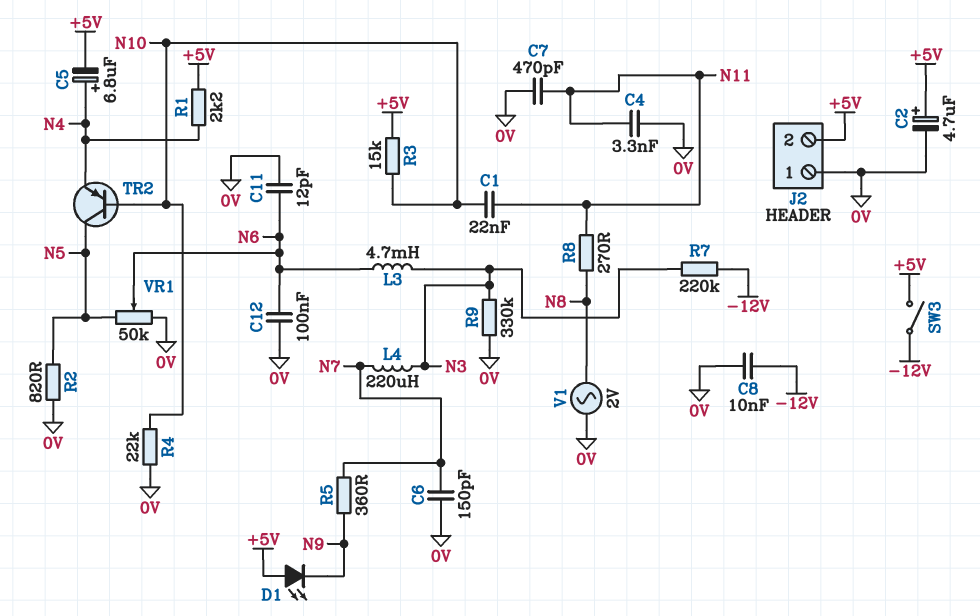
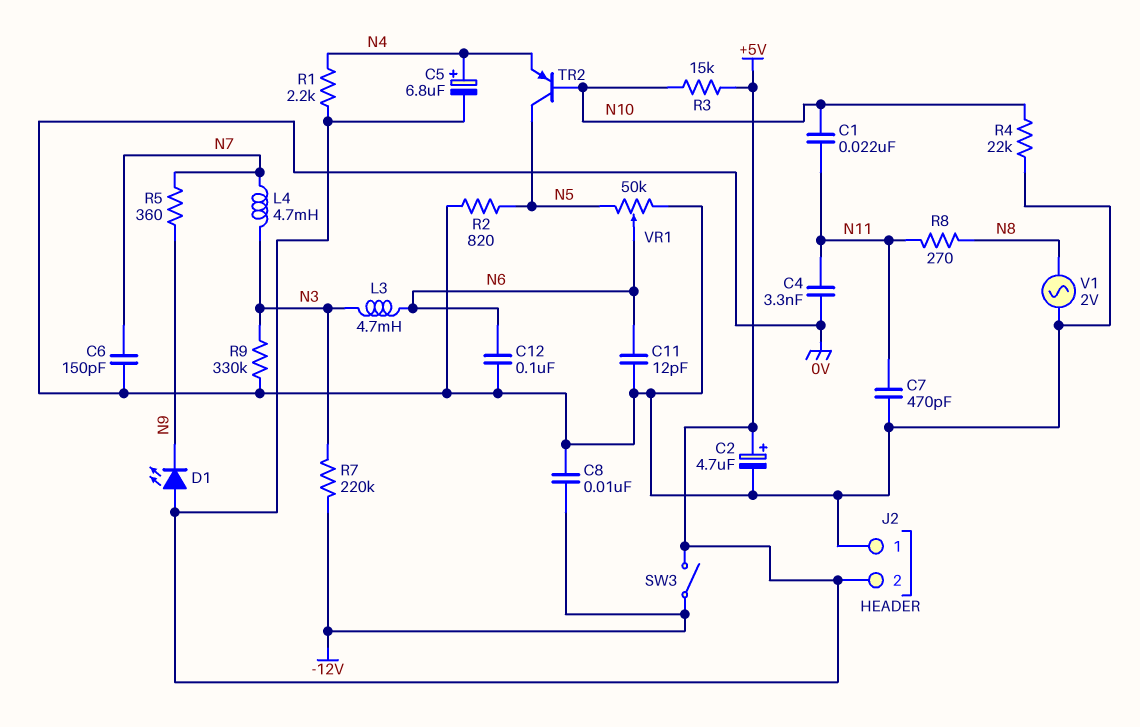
L4: 220uH (N3, N7) -> 4.7mH (N3, N7)

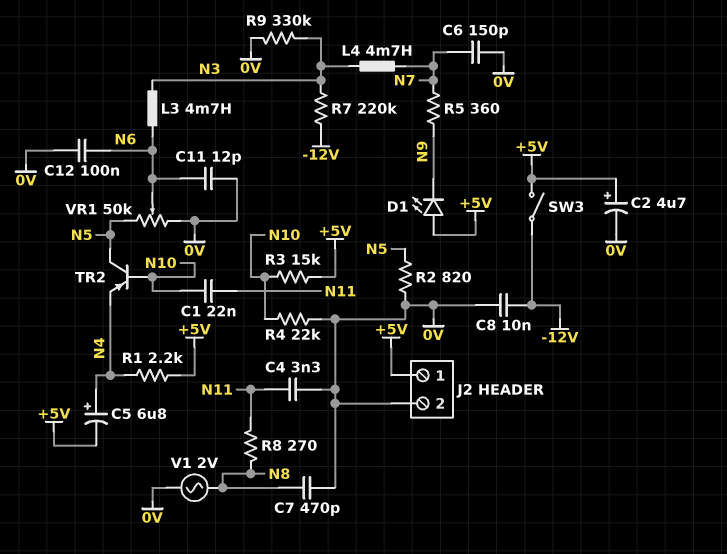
C7: 470pF (0V, N11) -> 470pF (0V, N8)
J2 pin 1: 0V -> +5V
J2 pin 2: +5V -> 0V

